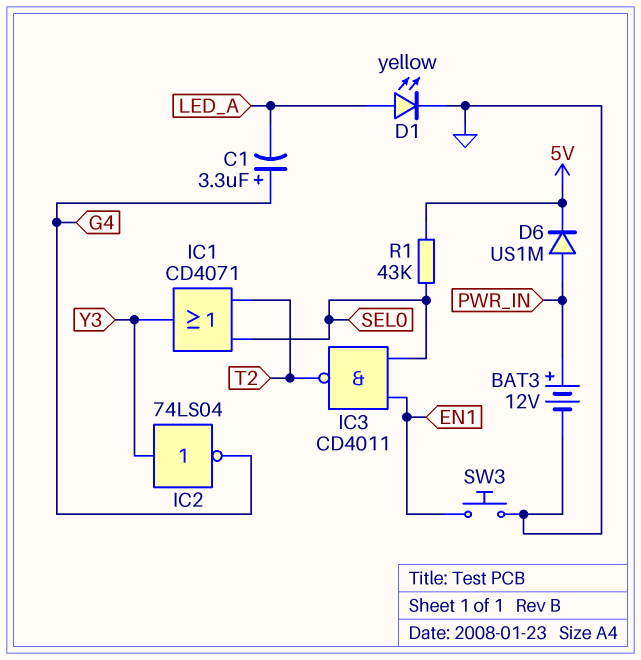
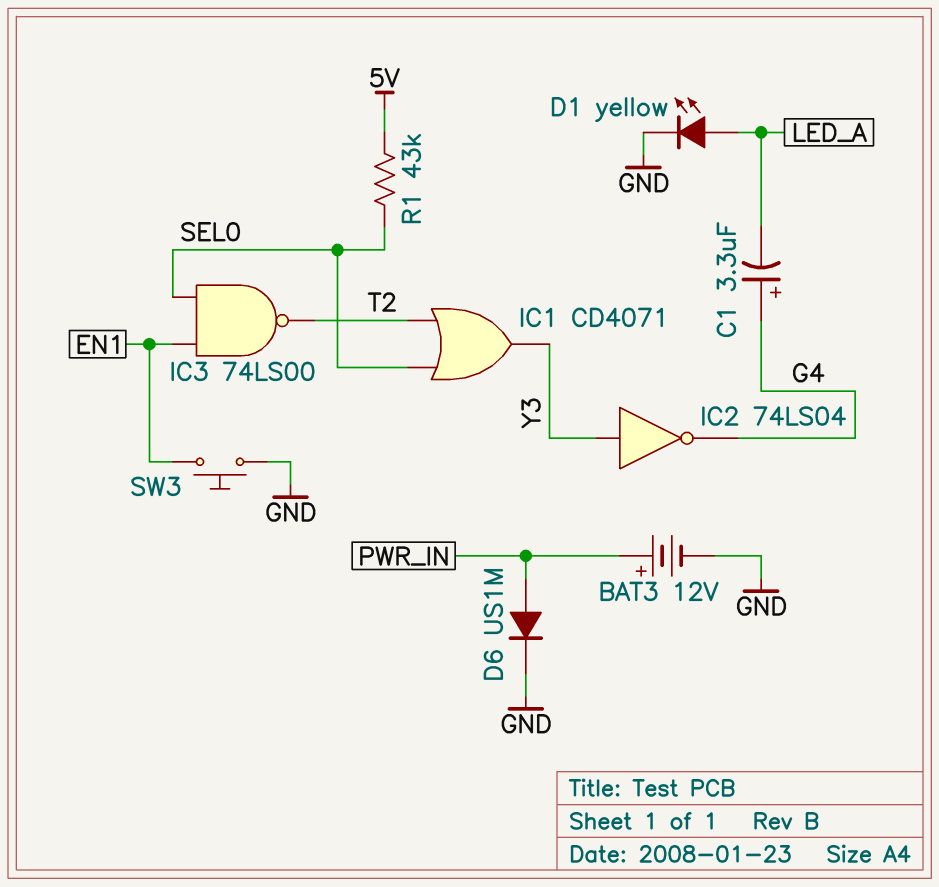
D6: diode US1M (A PWR_IN, K 5V) -> diode US1M (A PWR_IN, K GND)
IC3: NAND CD4011 (in EN1, in SEL0, out T2) -> NAND 74LS00 (in EN1, in SEL0, out T2)

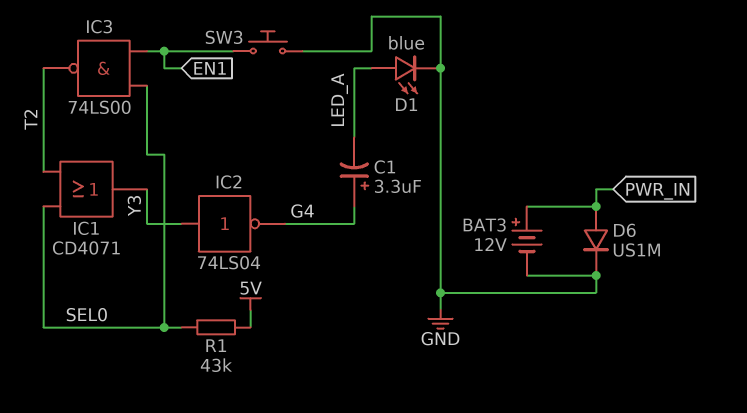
D1: LED yellow (A LED_A, K GND) -> LED blue (A LED_A, K GND)

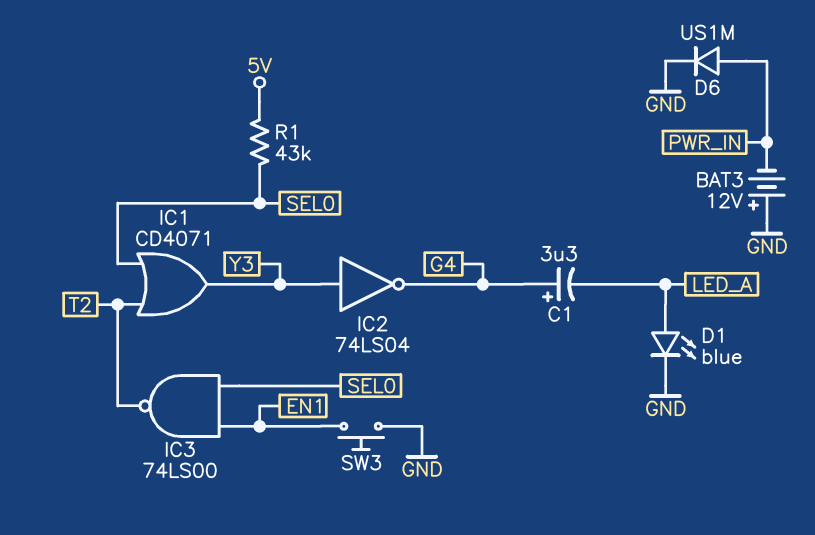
BAT3: 12V (plus PWR_IN, minus GND) -> 12V (plus GND, minus PWR_IN)

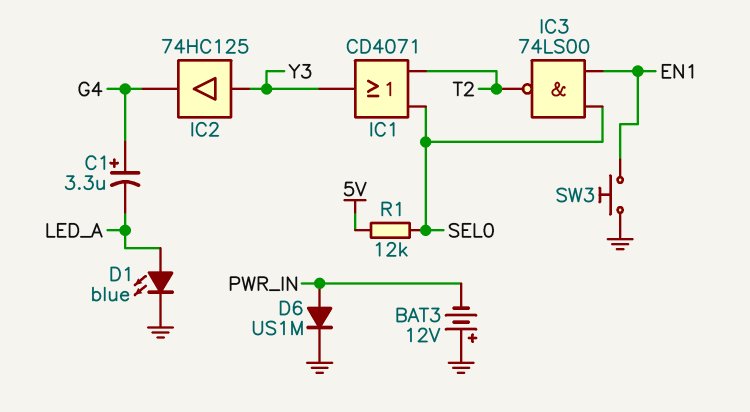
IC2: NOT 74LS04 (in Y3, out G4) -> buffer 74HC125 (in Y3, out G4)
R1: 43k (5V, SEL0) -> 12k (5V, SEL0)

